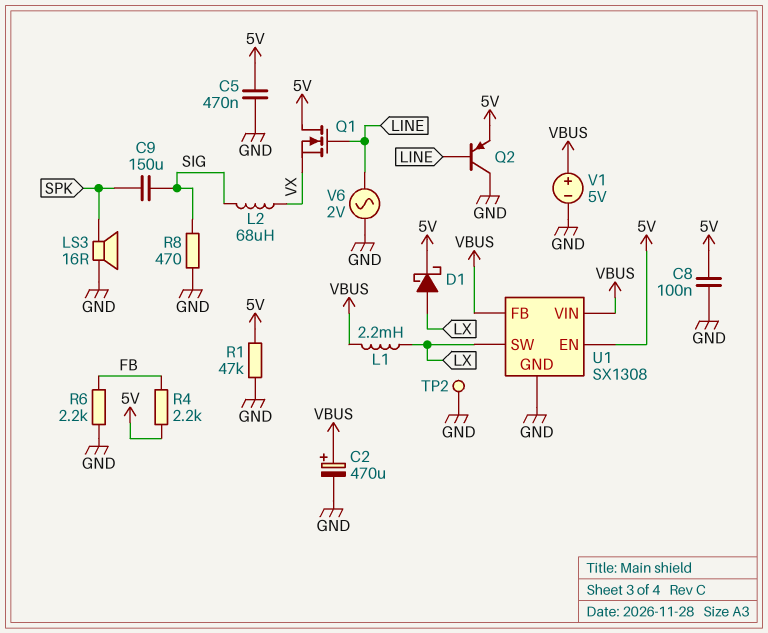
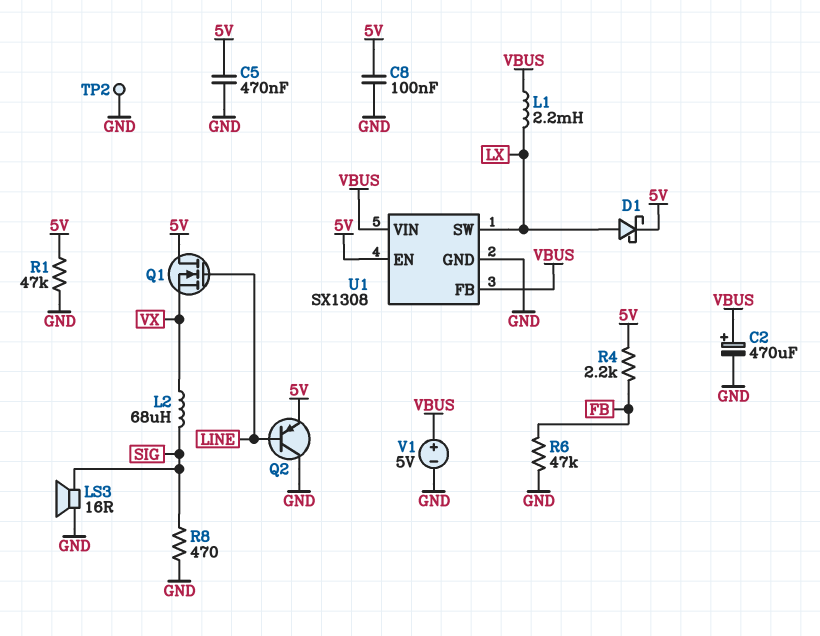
C9: 150uF (SIG, SPK) -> none
LS3: speaker 16R (GND, SPK) -> speaker 16R (GND, SIG)
R6: 2.2k (FB, GND) -> 47k (FB, GND)
V6: AC 2V (GND, LINE) -> none

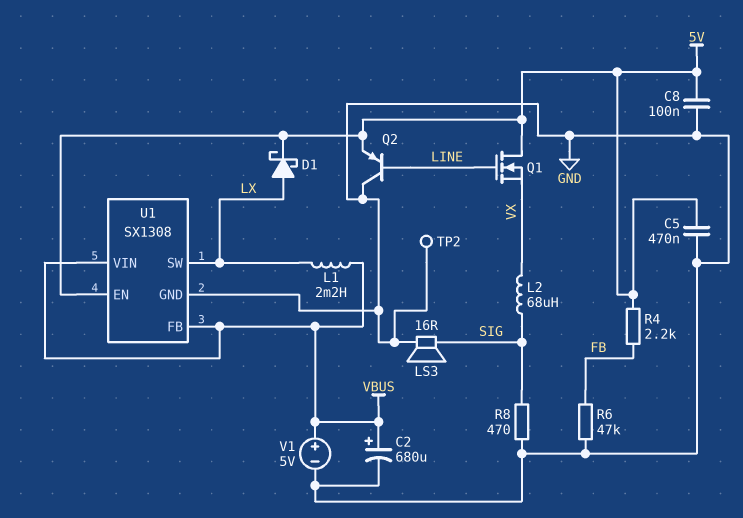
C2: 470uF (plus VBUS, minus GND) -> 680uF (plus VBUS, minus GND)
R1: 47k (5V, GND) -> none

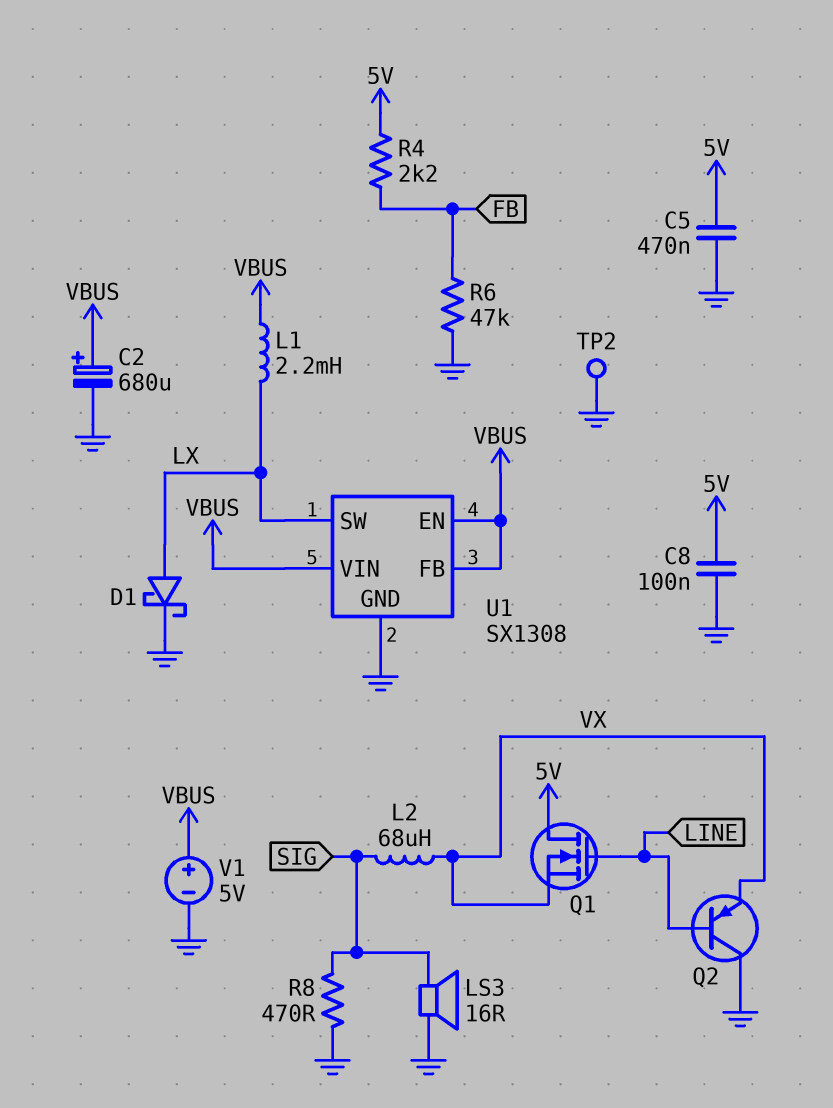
D1: schottky (A LX, K 5V) -> schottky (A LX, K GND)
Q2: PNP (B LINE, C GND, E 5V) -> PNP (B LINE, C GND, E VX)
U1 pin EN: 5V -> VBUS

